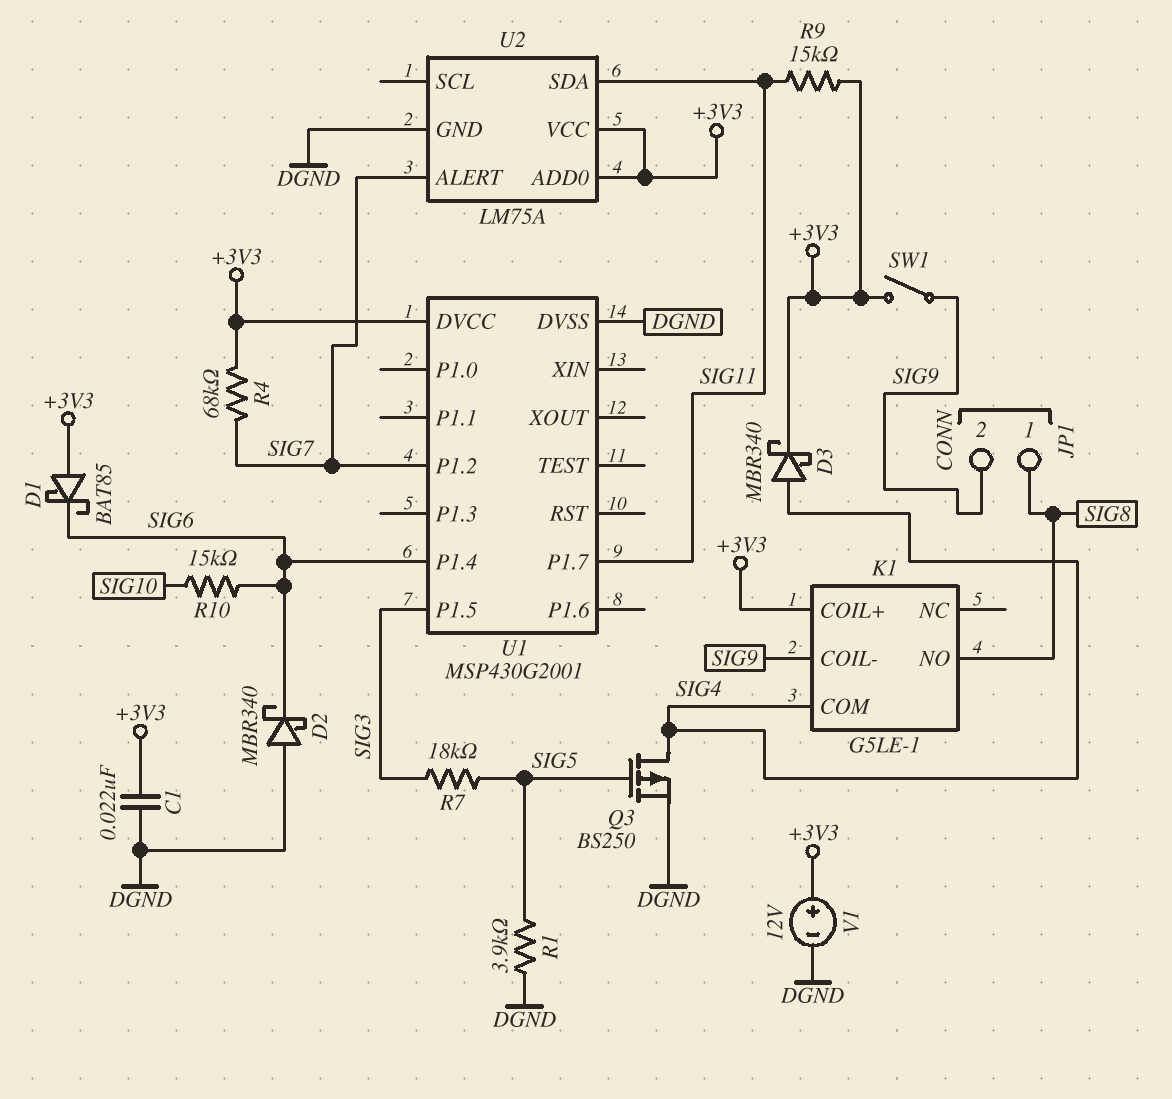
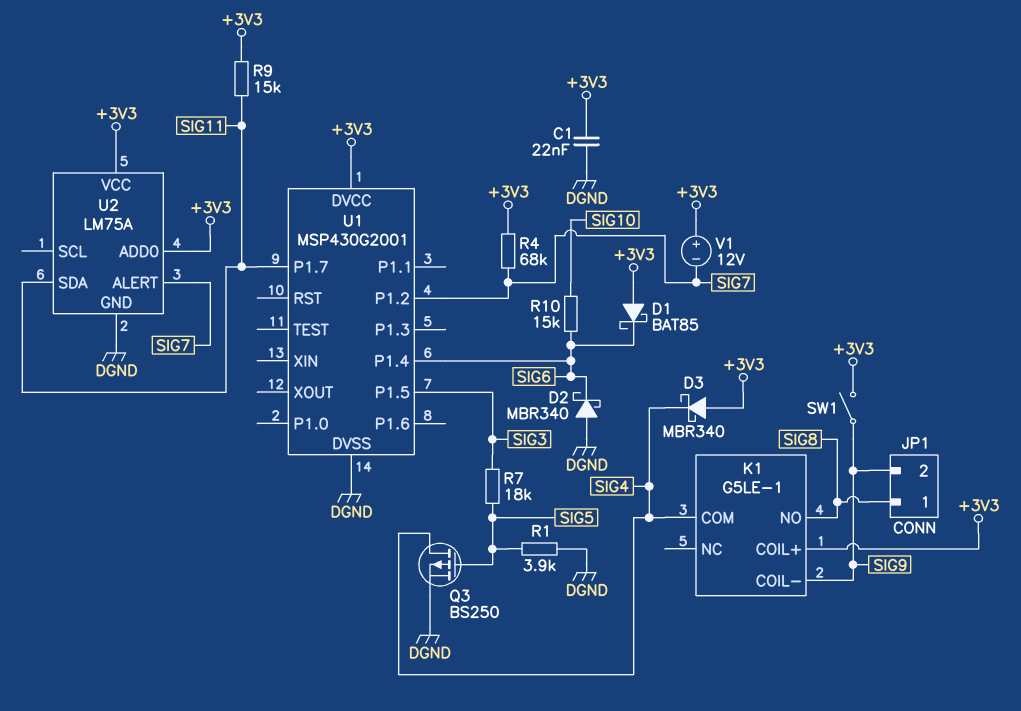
D3: schottky MBR340 (A SIG4, K +3V3) -> schottky MBR340 (A +3V3, K SIG4)
V1: 12V (plus +3V3, minus DGND) -> 12V (plus +3V3, minus SIG7)

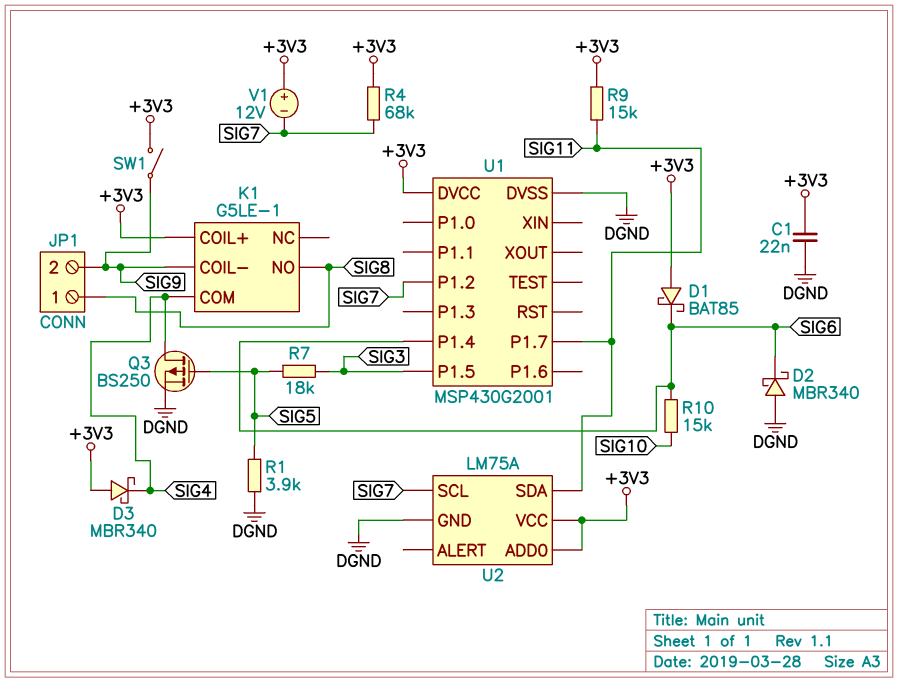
U2 pin ALERT: SIG7 -> none
U2 pin SCL: none -> SIG7

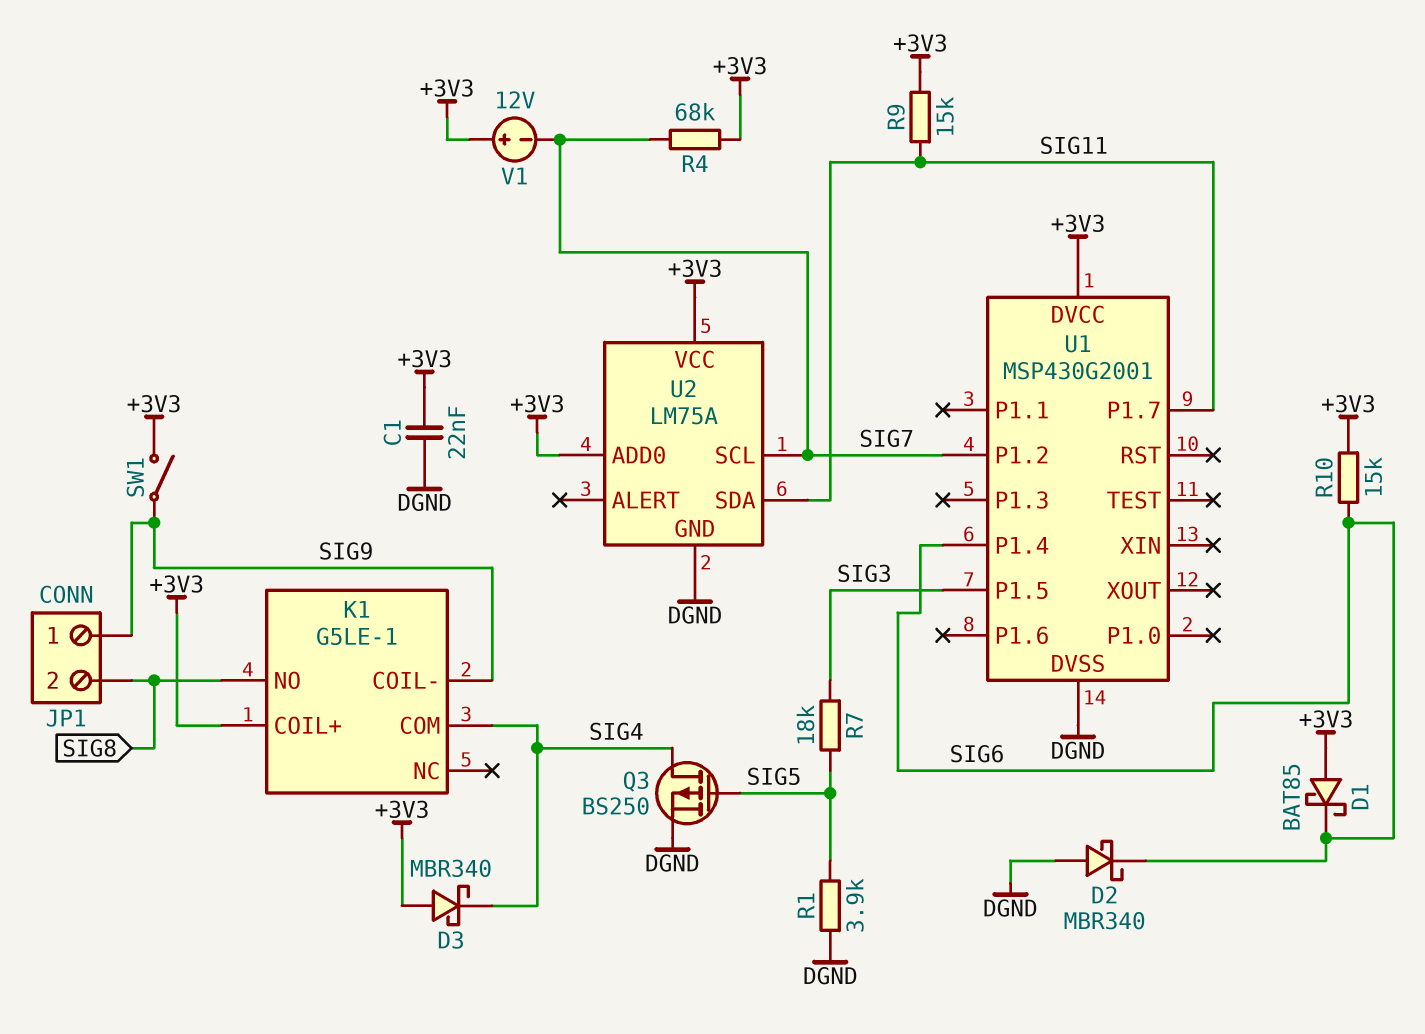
JP1 pin 1: SIG8 -> SIG9
JP1 pin 2: SIG9 -> SIG8
R10: 15k (SIG6, SIG10) -> 15k (+3V3, SIG6)

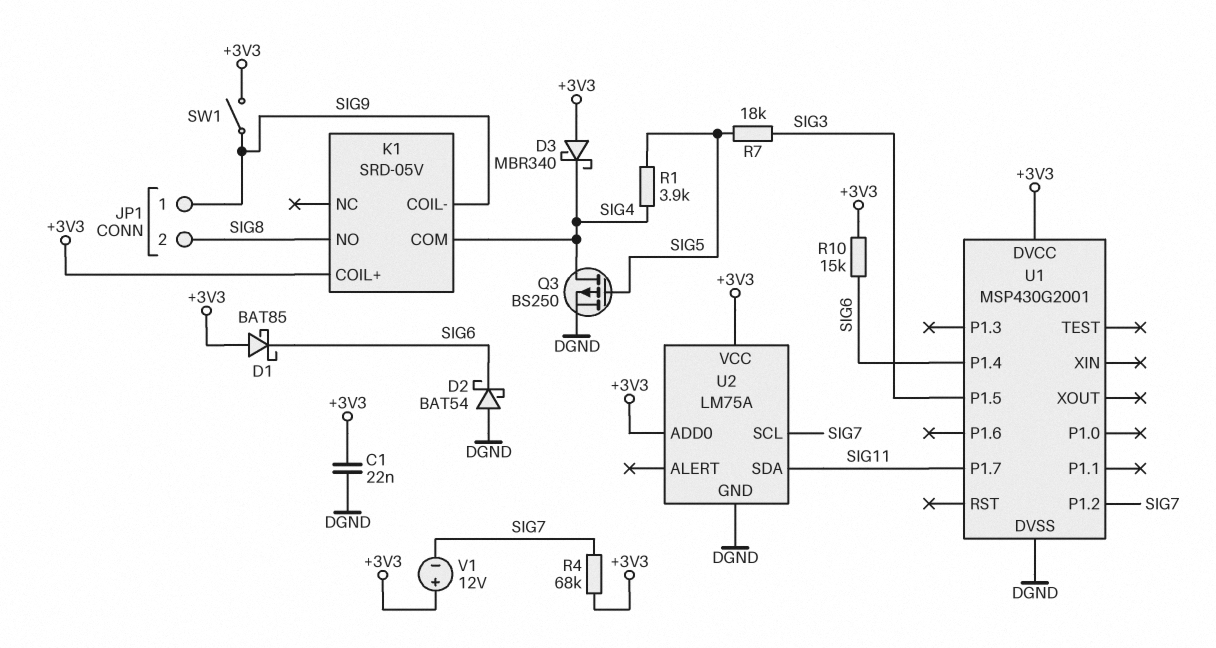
D2: schottky MBR340 (A DGND, K SIG6) -> schottky BAT54 (A DGND, K SIG6)
K1: G5LE-1 -> SRD-05V
R1: 3.9k (DGND, SIG5) -> 3.9k (SIG4, SIG5)
R9: 15k (+3V3, SIG11) -> none

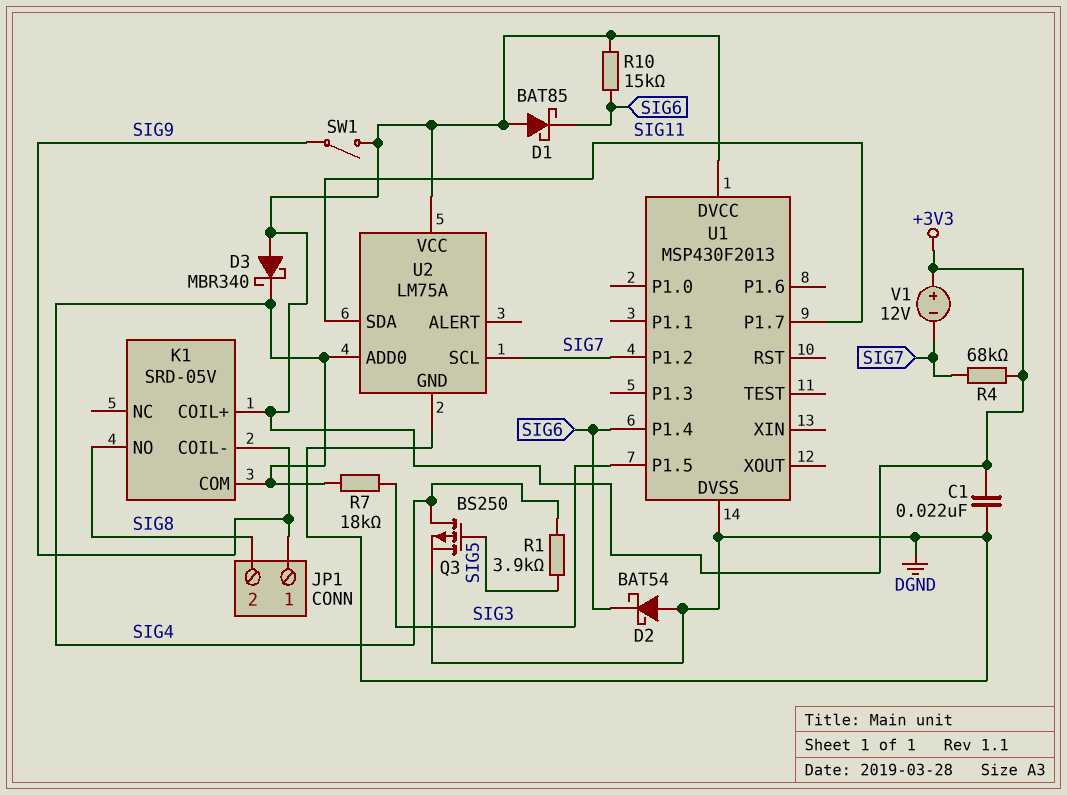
R7: 18k (SIG3, SIG5) -> 18k (SIG3, SIG4)
U1: MSP430G2001 -> MSP430F2013
U2 pin ADD0: +3V3 -> SIG4

